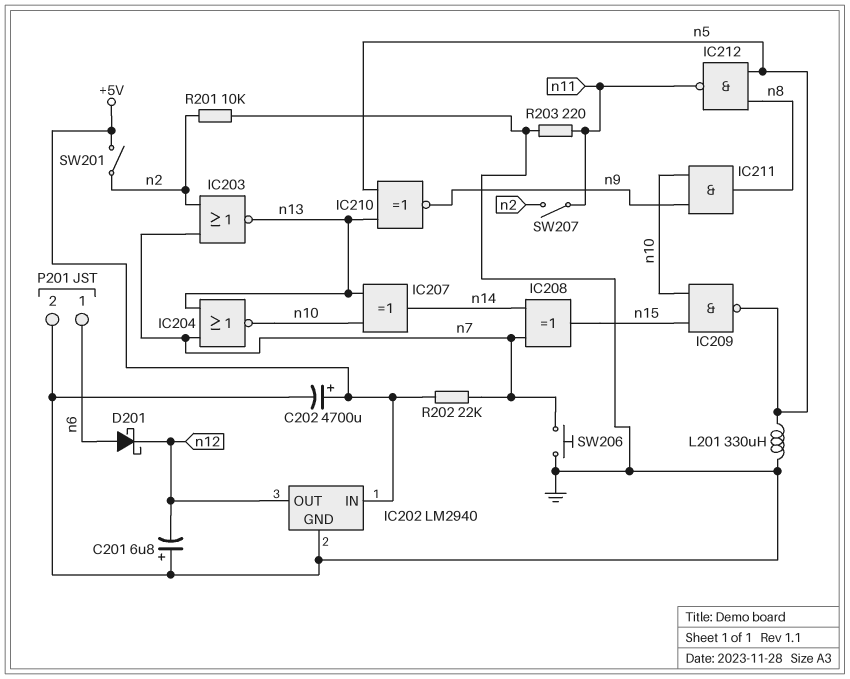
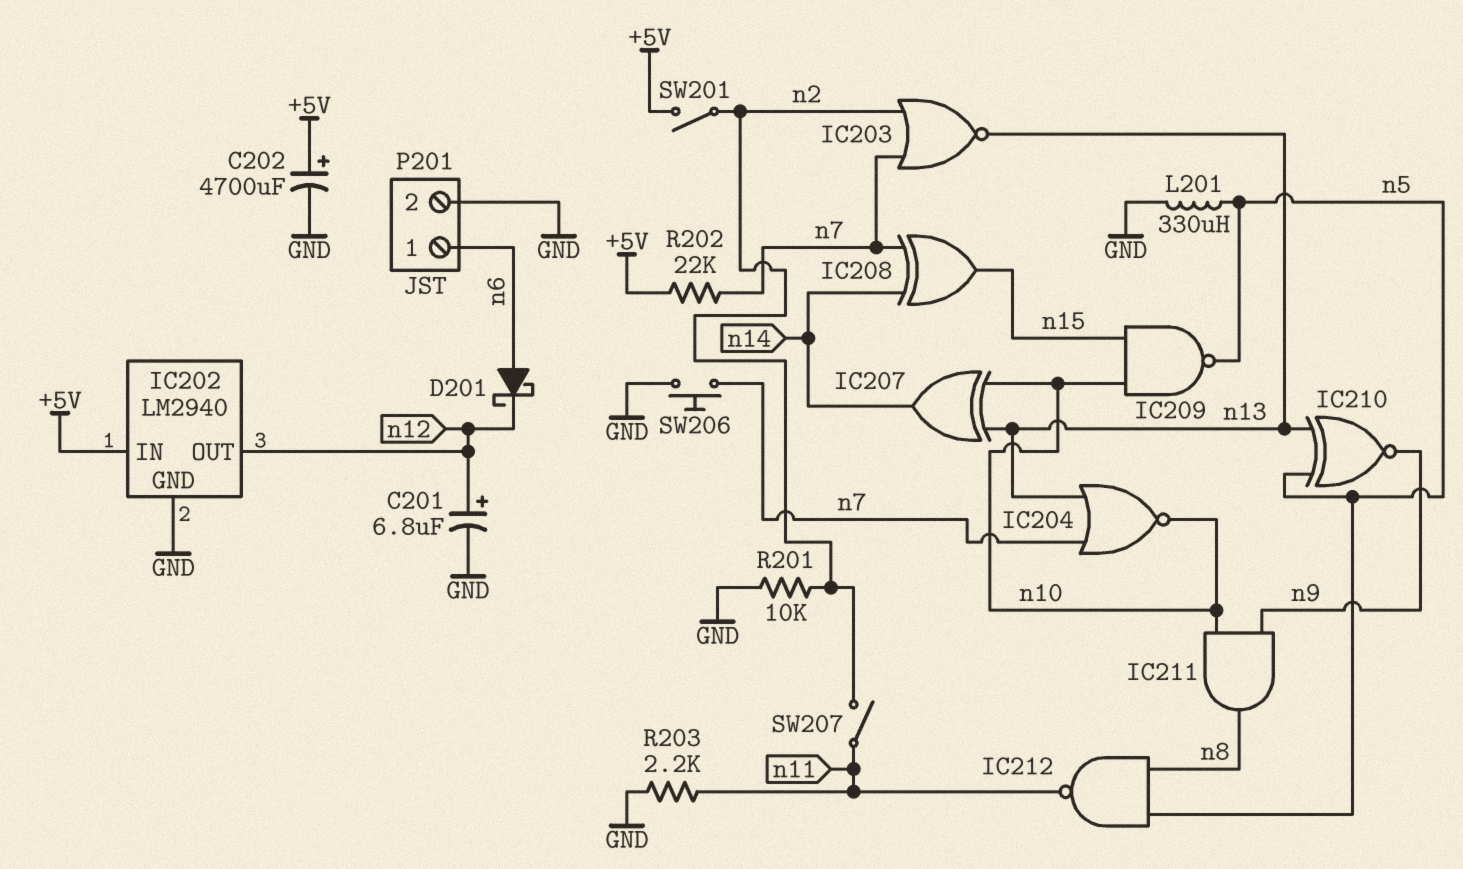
C201: 6.8uF (plus GND, minus n12) -> 6.8uF (plus n12, minus GND)
R203: 220 (GND, n11) -> 2.2k (GND, n11)

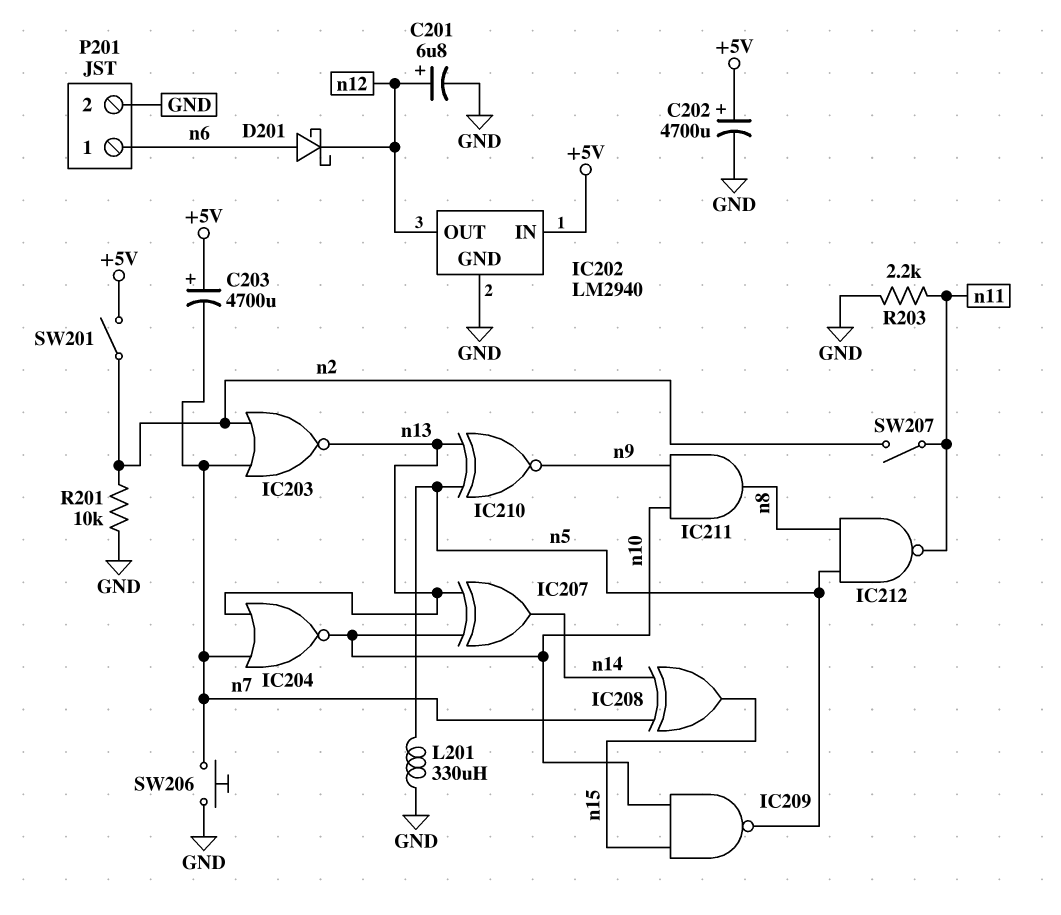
C203: none -> 4700uF (plus +5V, minus n7)
R202: 22k (+5V, n7) -> none

